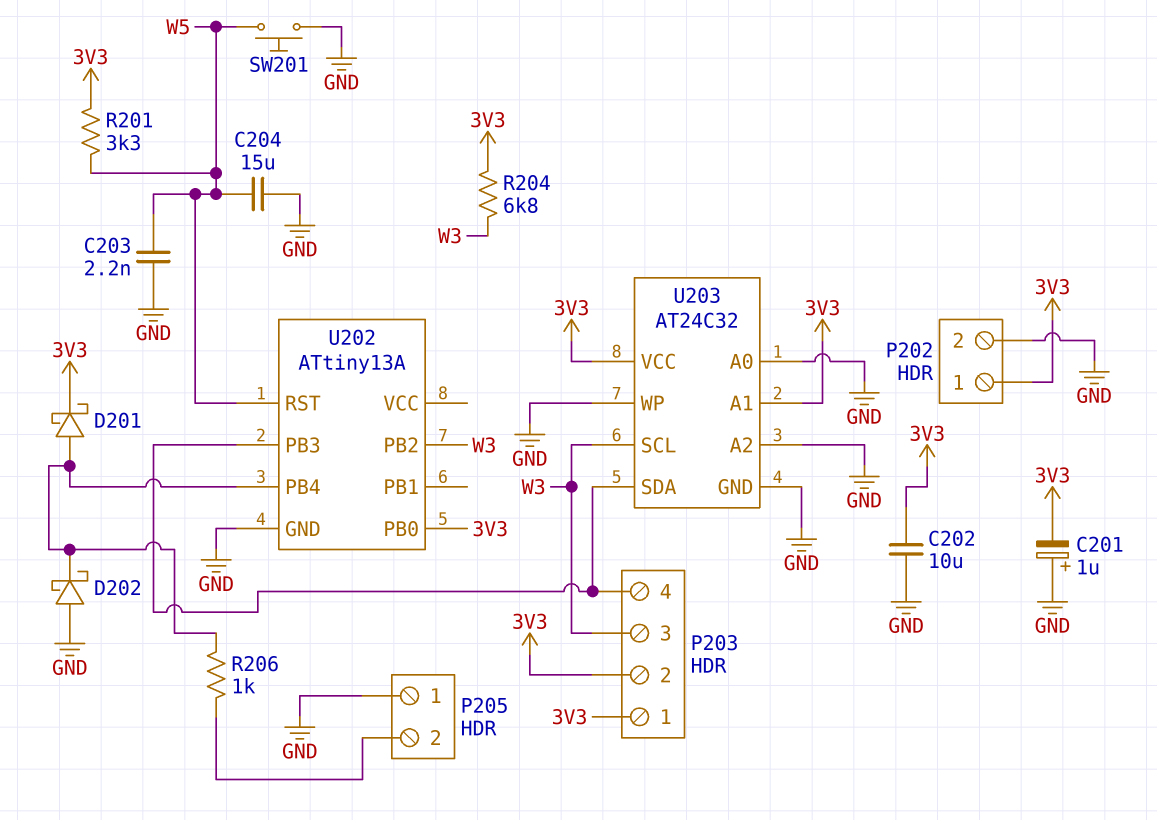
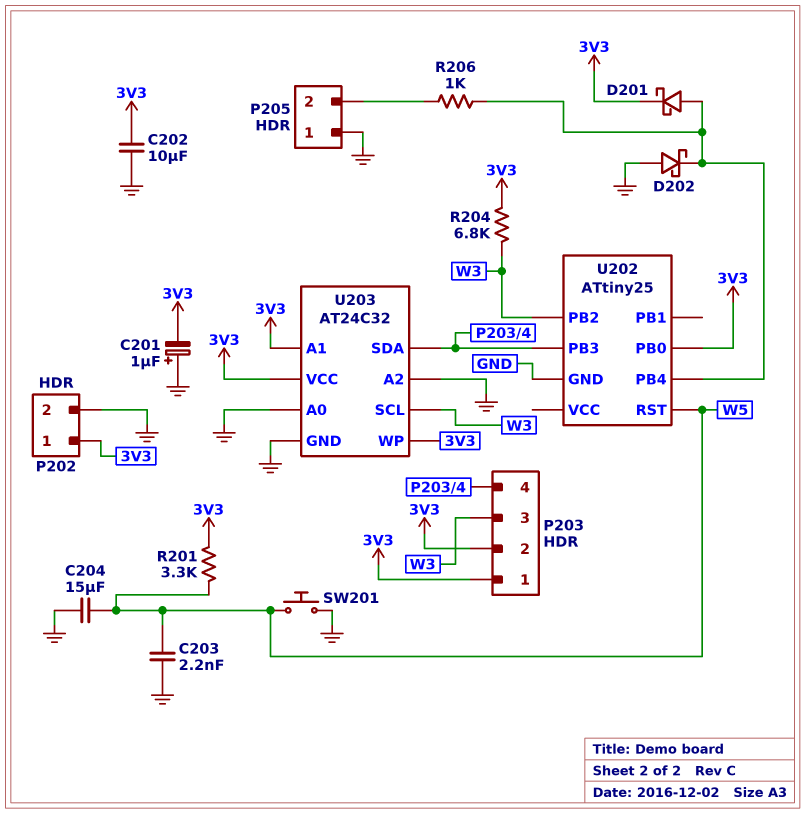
U202: ATtiny13A -> ATtiny25
U203 pin WP: GND -> 3V3

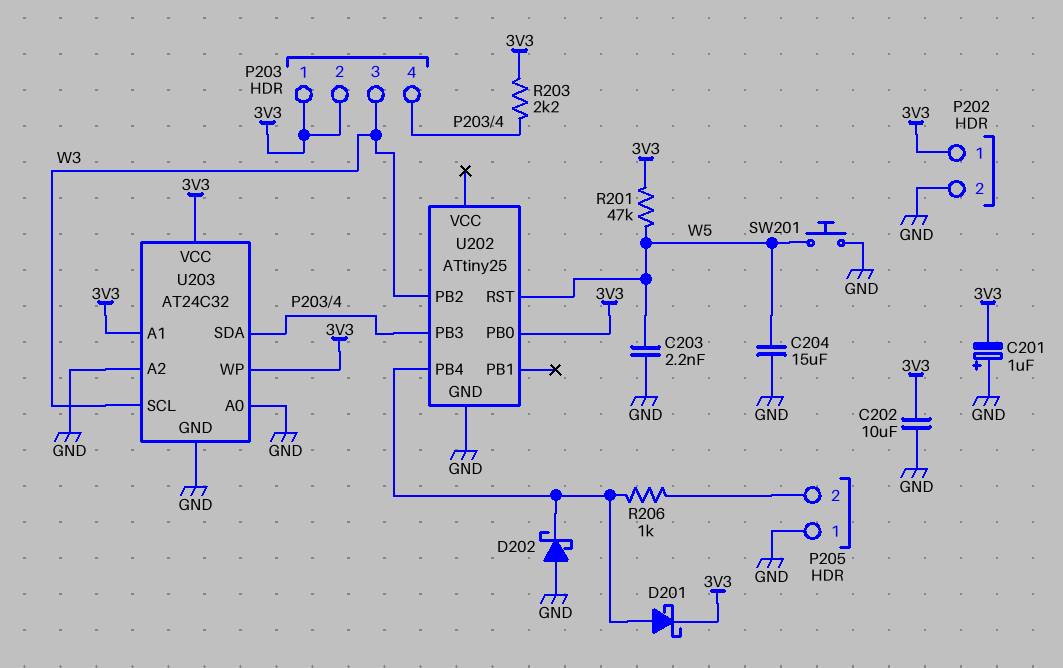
R201: 3.3k (3V3, W5) -> 47k (3V3, W5)
R203: none -> 2.2k (3V3, P203/4)
R204: 6.8k (3V3, W3) -> none

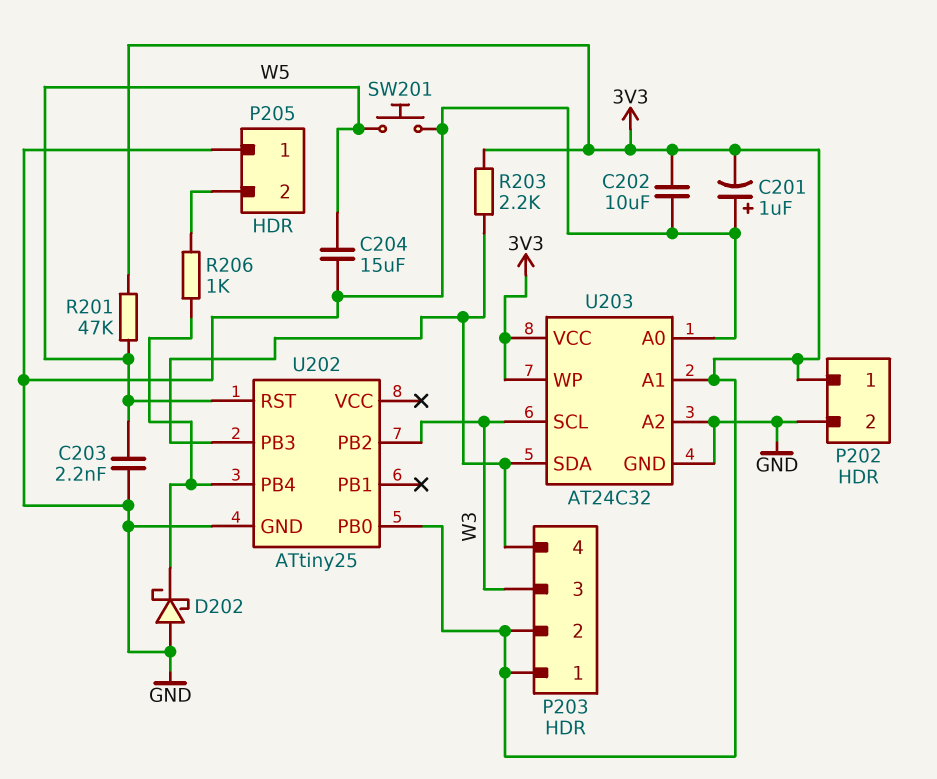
D201: schottky (A U202/PB4, K 3V3) -> none

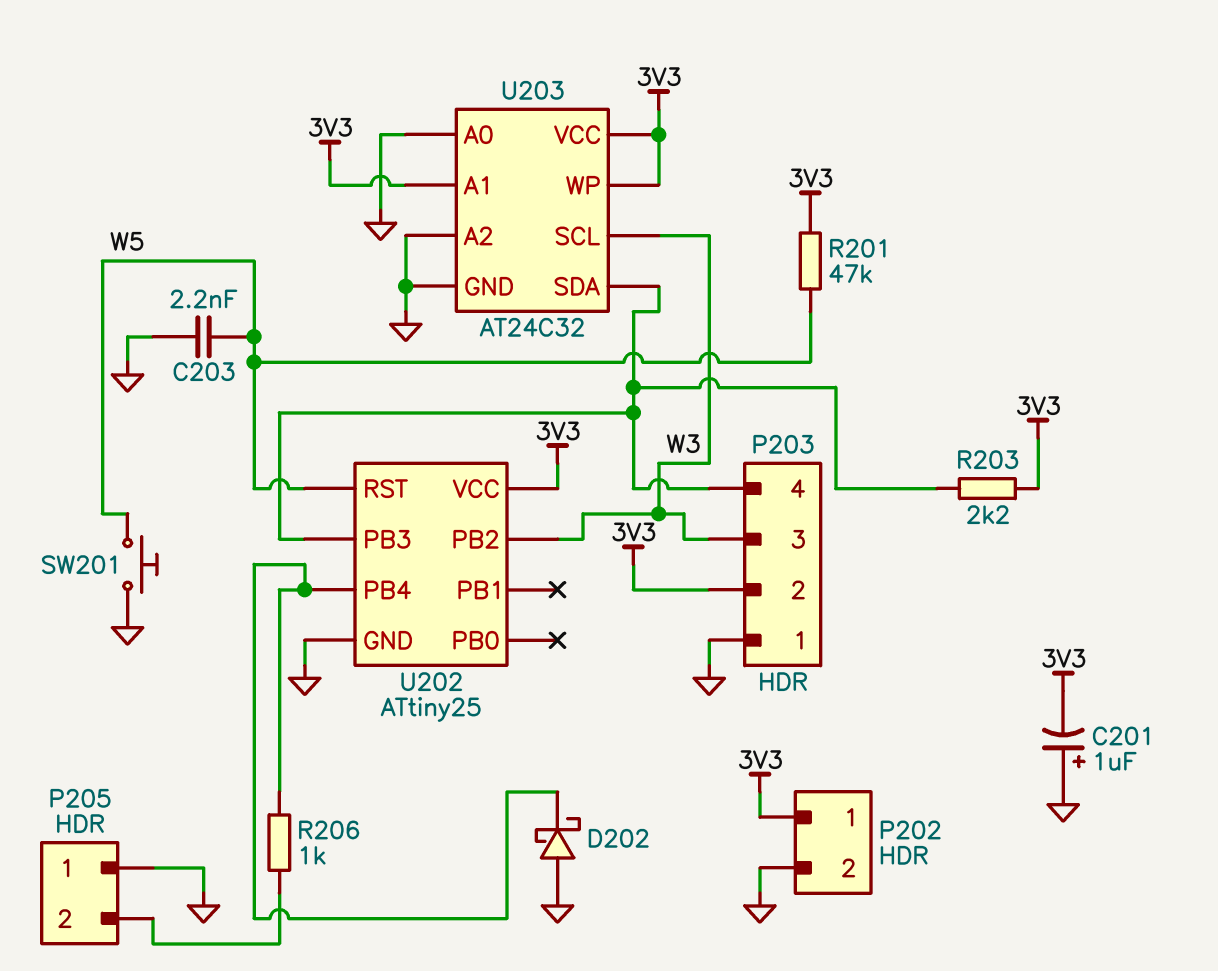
C202: 10uF (3V3, GND) -> none
C204: 15uF (GND, W5) -> none
P203 pin 1: 3V3 -> GND
U202 pin PB0: 3V3 -> none
U202 pin VCC: none -> 3V3

